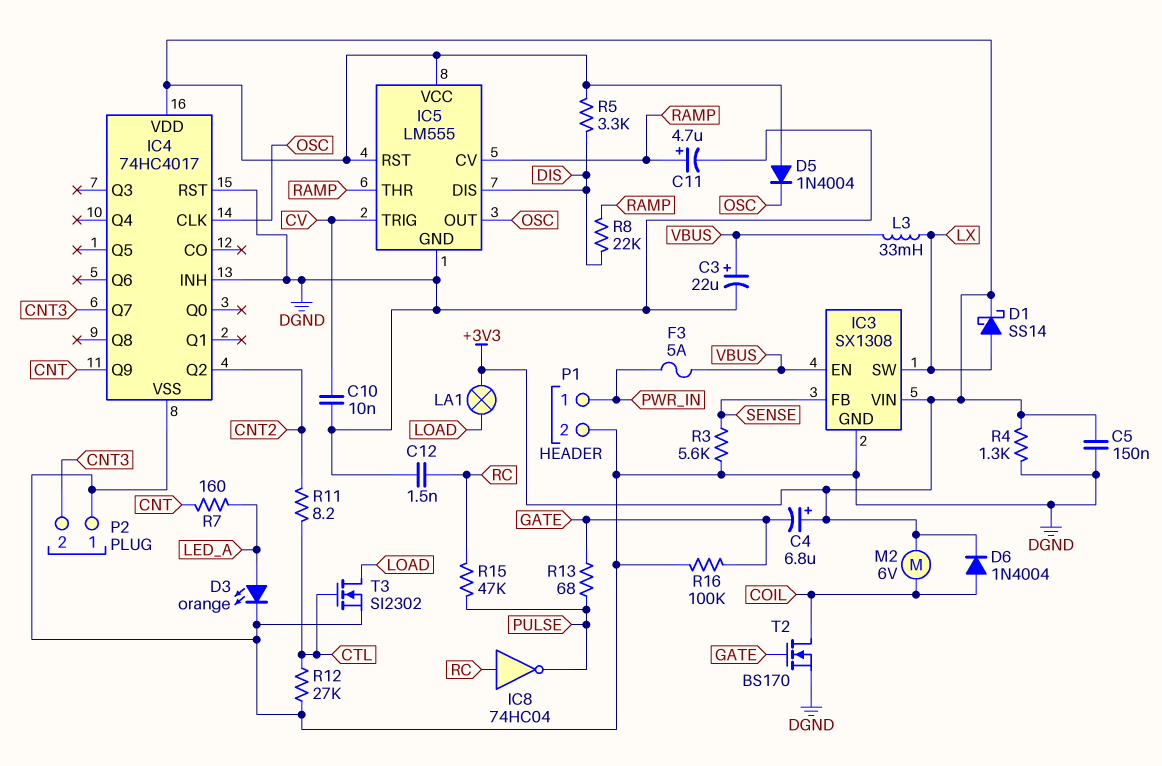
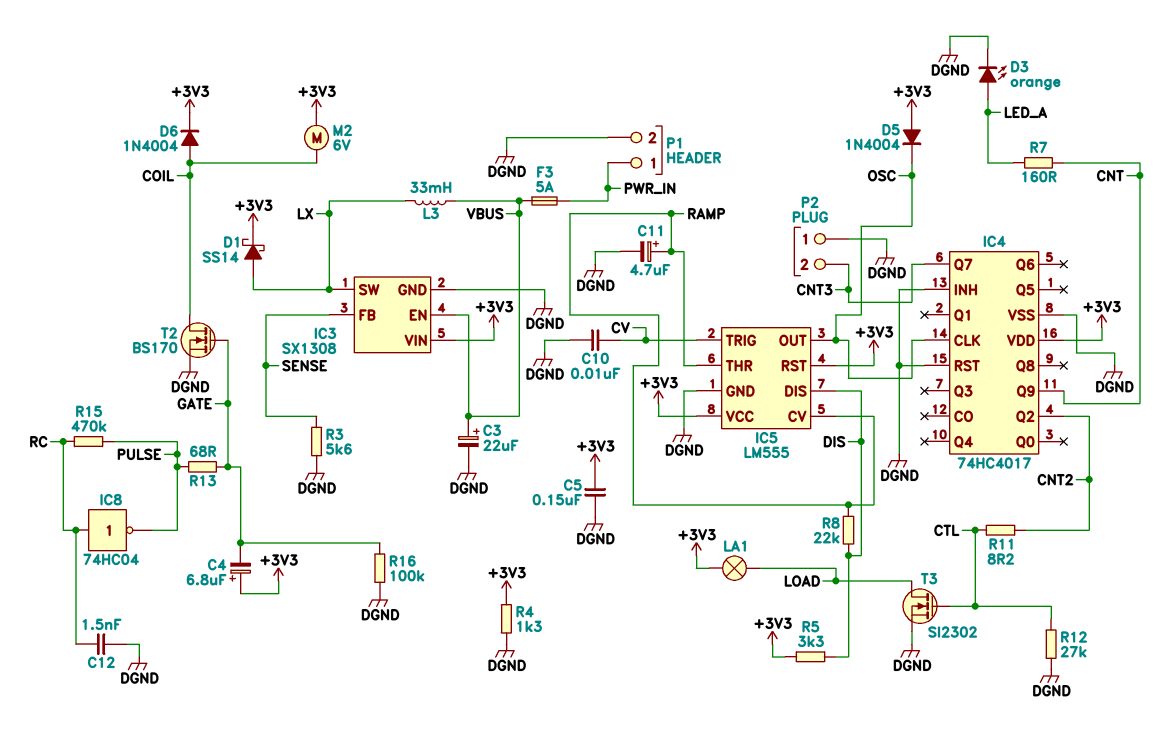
R15: 47k (PULSE, RC) -> 470k (PULSE, RC)

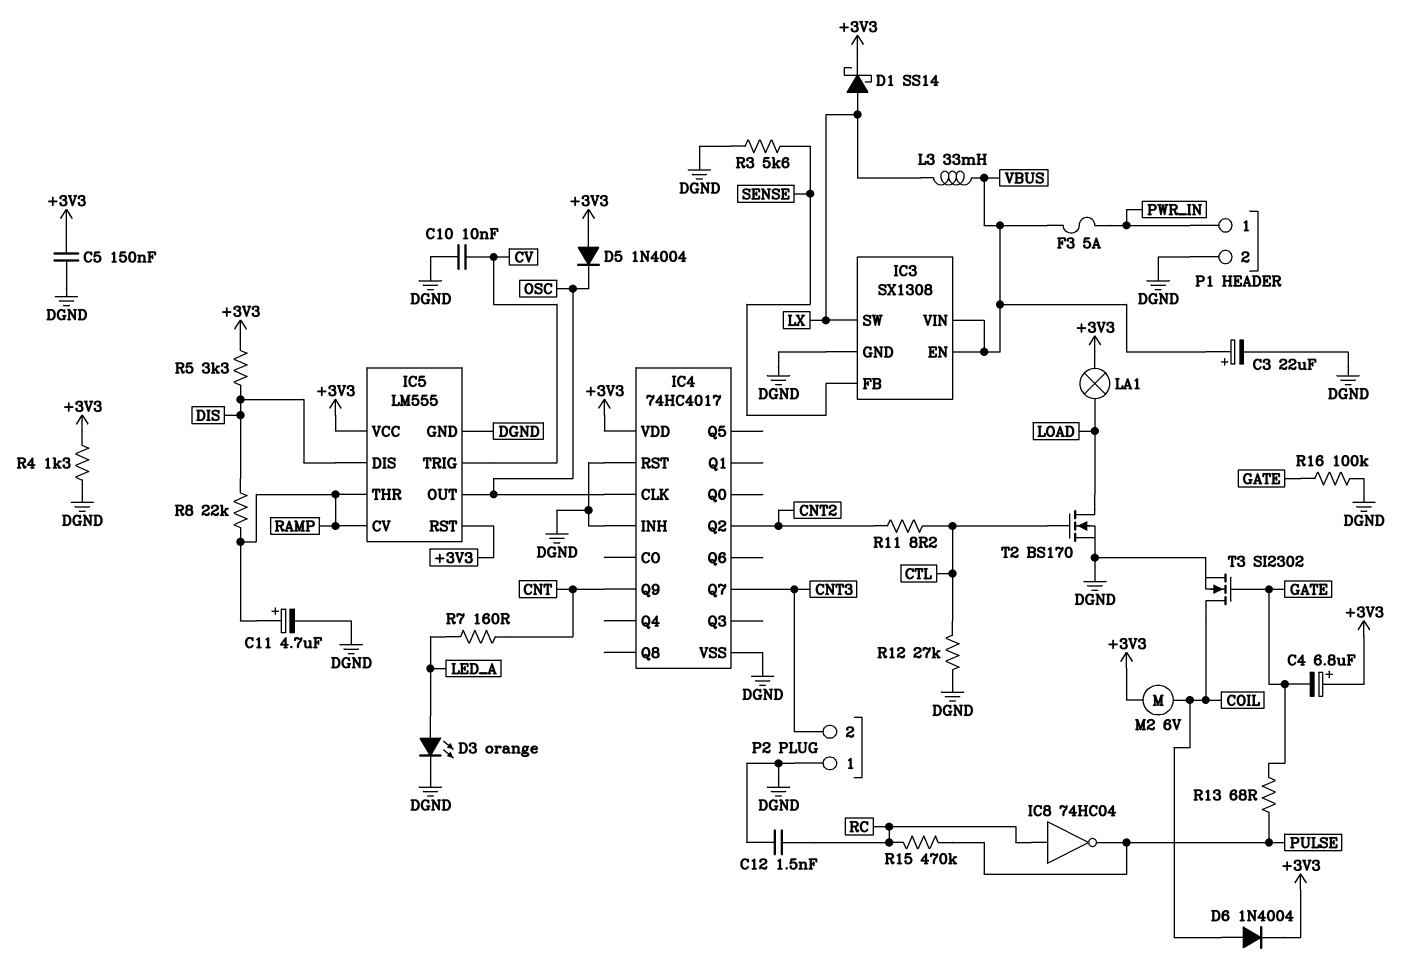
IC3 pin VIN: +3V3 -> VBUS
T2: NMOS BS170 (G GATE, D COIL, S DGND) -> NMOS BS170 (G CTL, D LOAD, S DGND)
T3: NMOS SI2302 (G CTL, D LOAD, S DGND) -> NMOS SI2302 (G GATE, D COIL, S DGND)

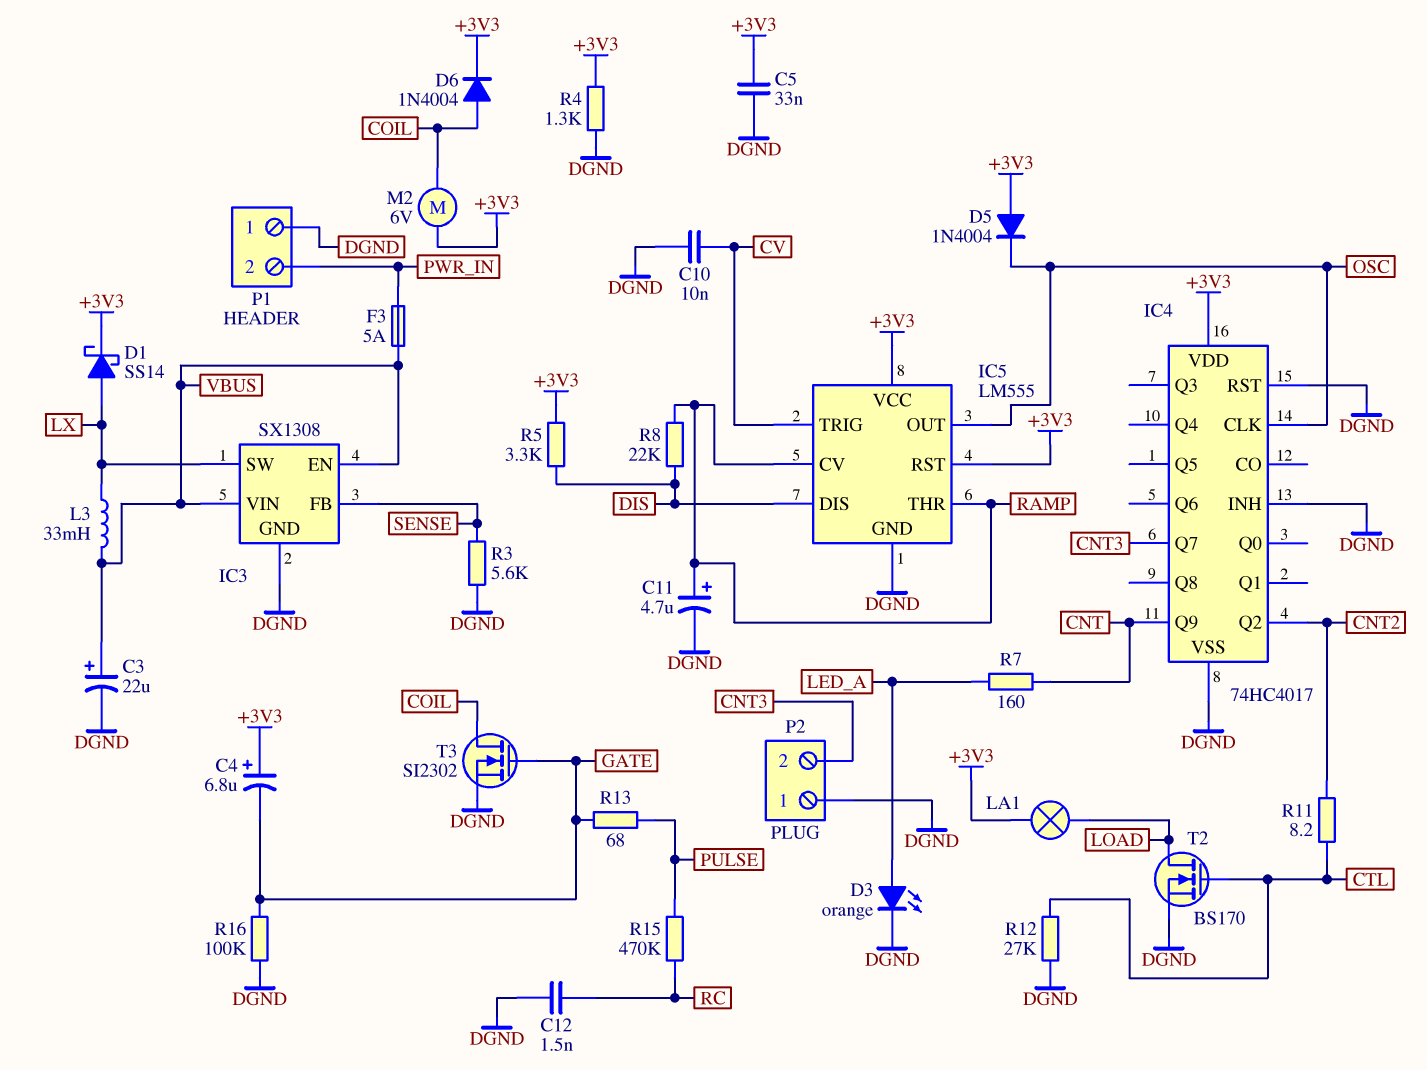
C5: 150nF (+3V3, DGND) -> 33nF (+3V3, DGND)
IC8: NOT 74HC04 (in RC, out PULSE) -> none
P1 pin 1: PWR_IN -> DGND
P1 pin 2: DGND -> PWR_IN

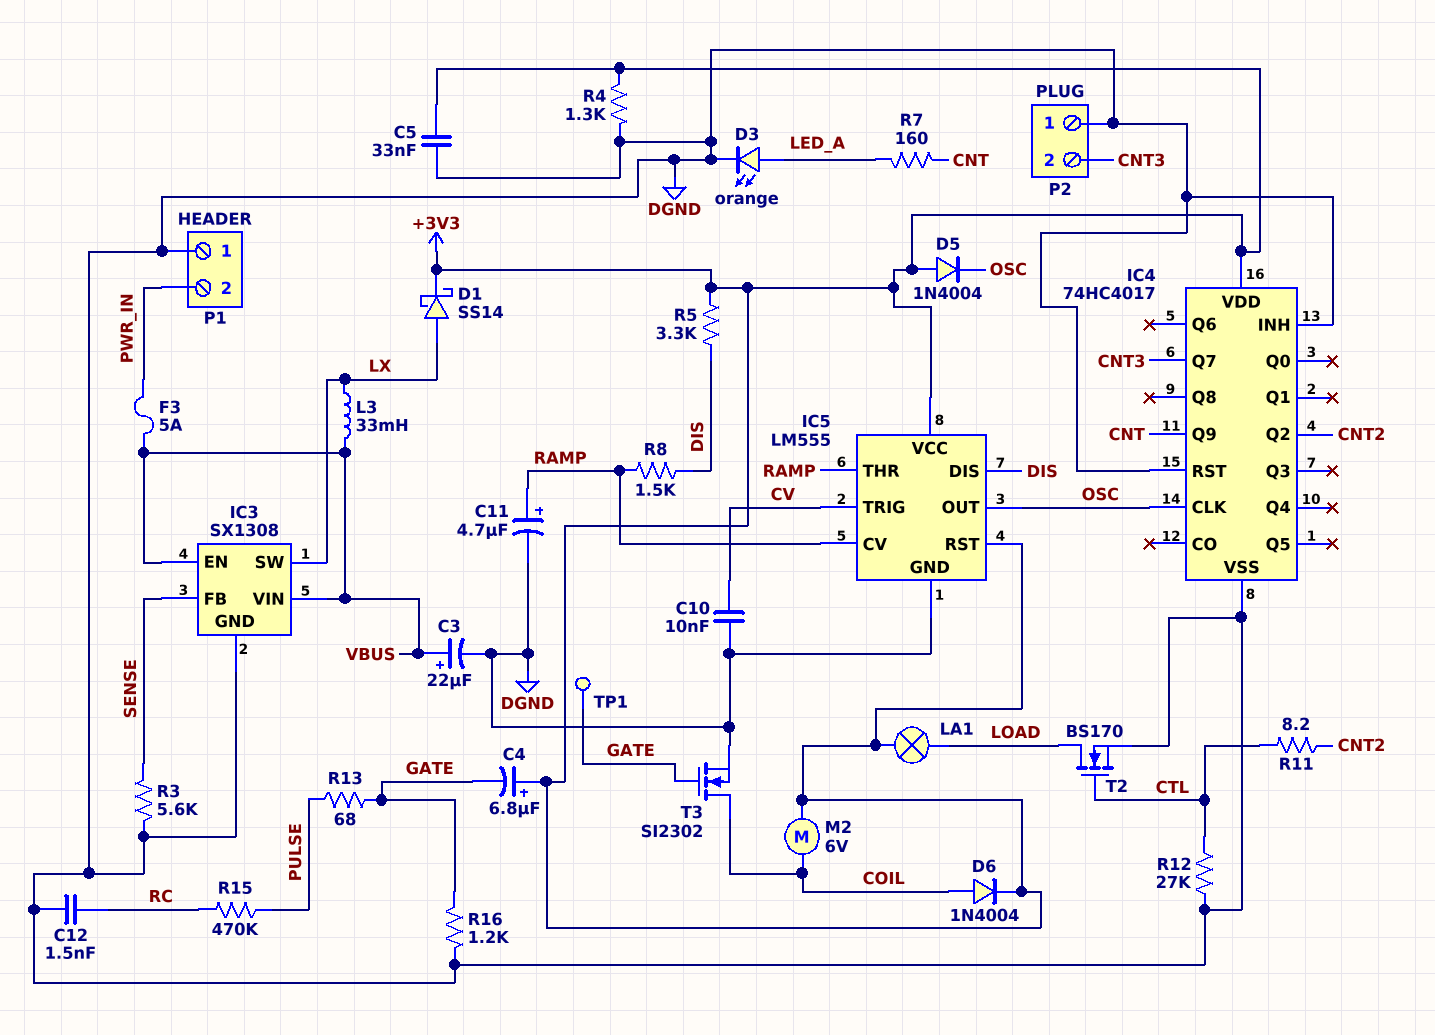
R8: 22k (DIS, RAMP) -> 1.5k (DIS, RAMP)
R16: 100k (DGND, GATE) -> 1.2k (DGND, GATE)
TP1: none -> test point (GATE)

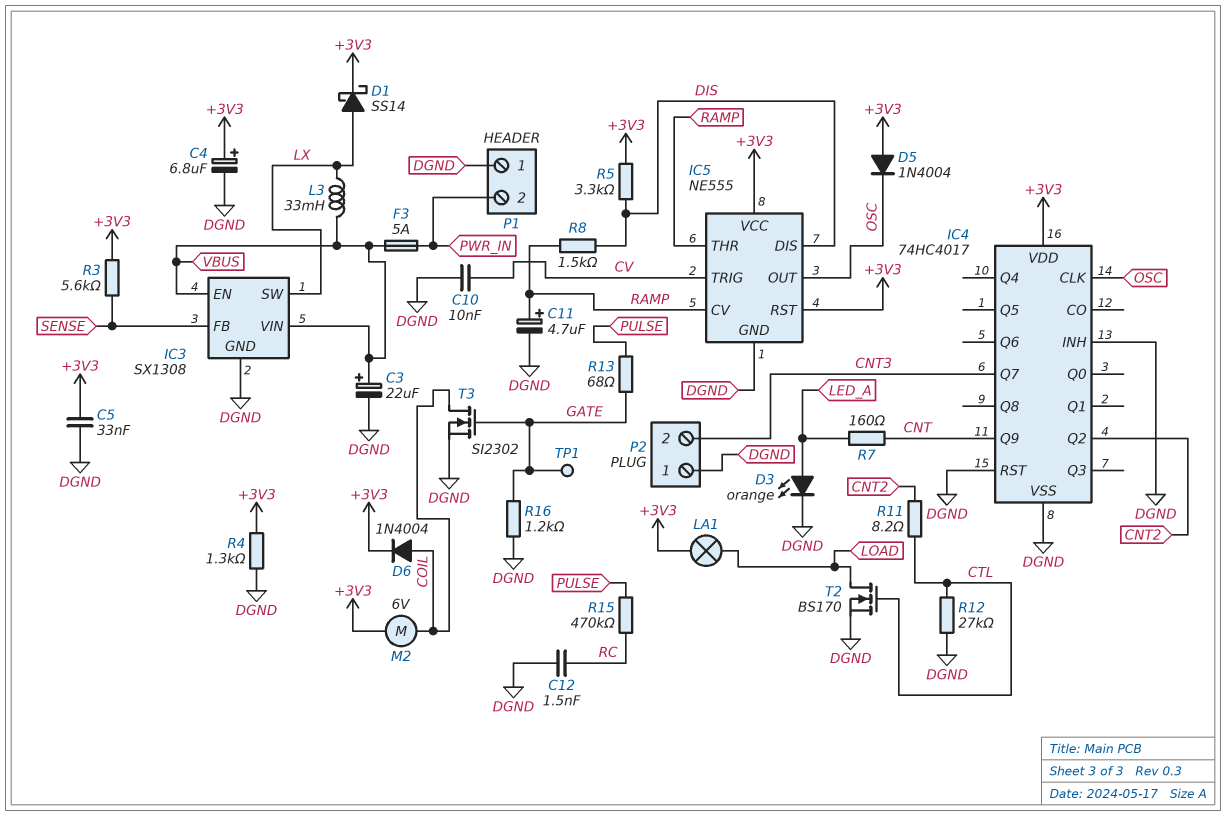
C4: 6.8uF (plus +3V3, minus GATE) -> 6.8uF (plus +3V3, minus DGND)
IC5: LM555 -> NE555
R3: 5.6k (DGND, SENSE) -> 5.6k (+3V3, SENSE)

